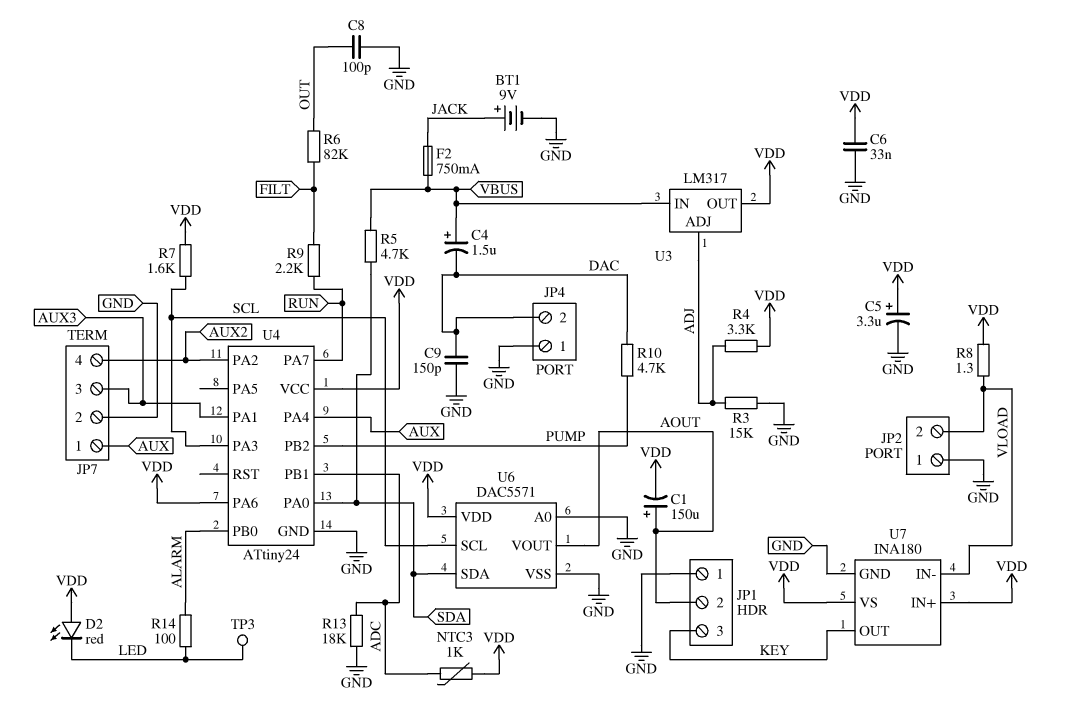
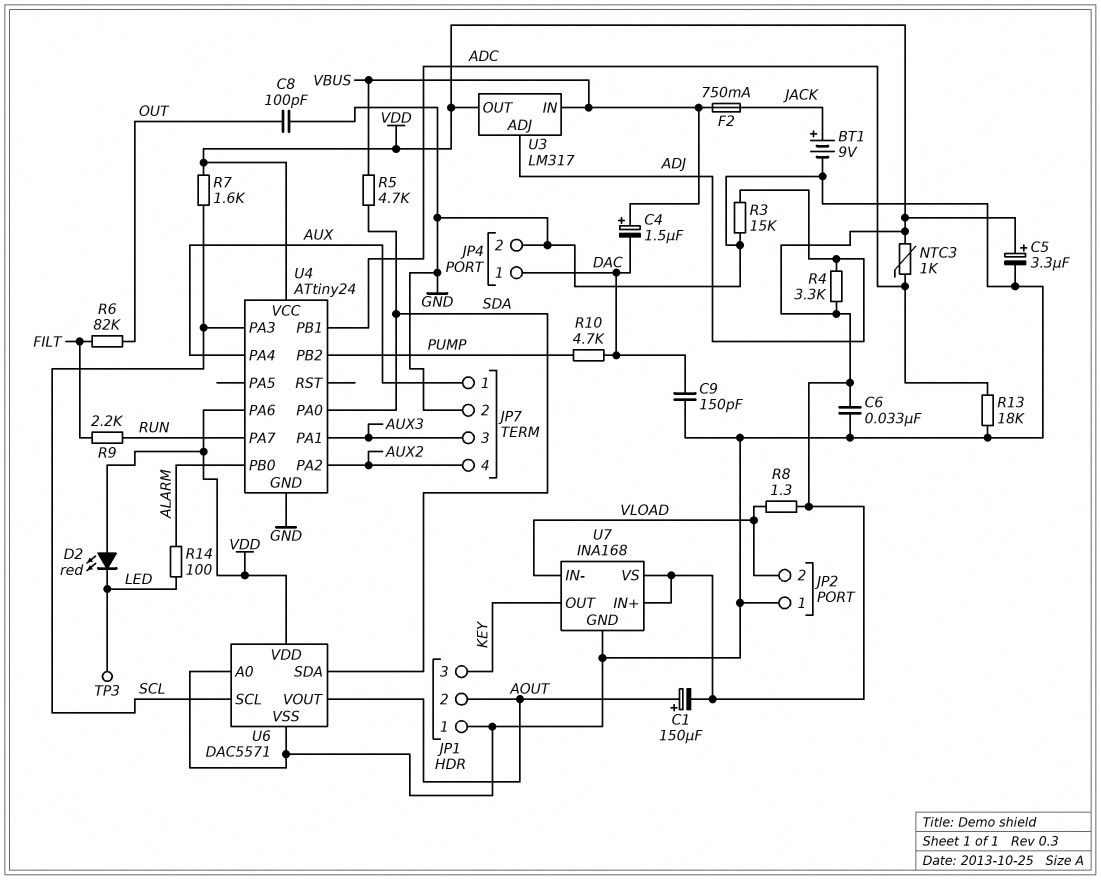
JP4 pin 1: GND -> DAC
JP4 pin 2: DAC -> GND
U7: INA180 -> INA168

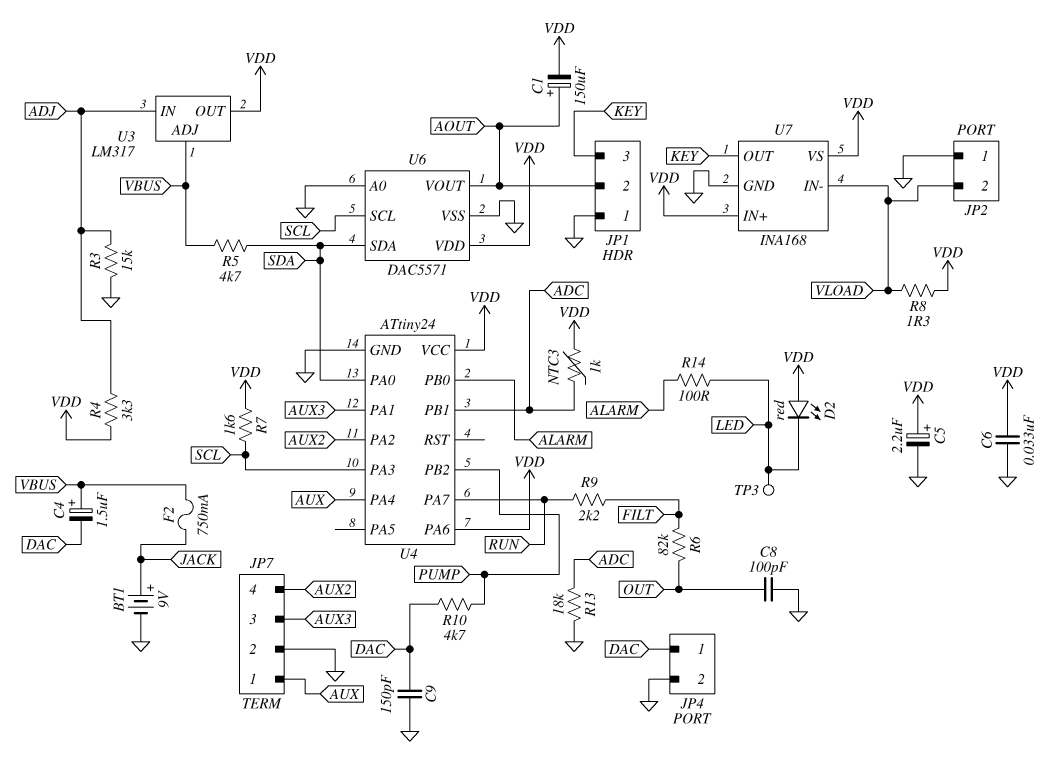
C5: 3.3uF (plus VDD, minus GND) -> 2.2uF (plus VDD, minus GND)
U3 pin ADJ: ADJ -> VBUS
U3 pin IN: VBUS -> ADJ

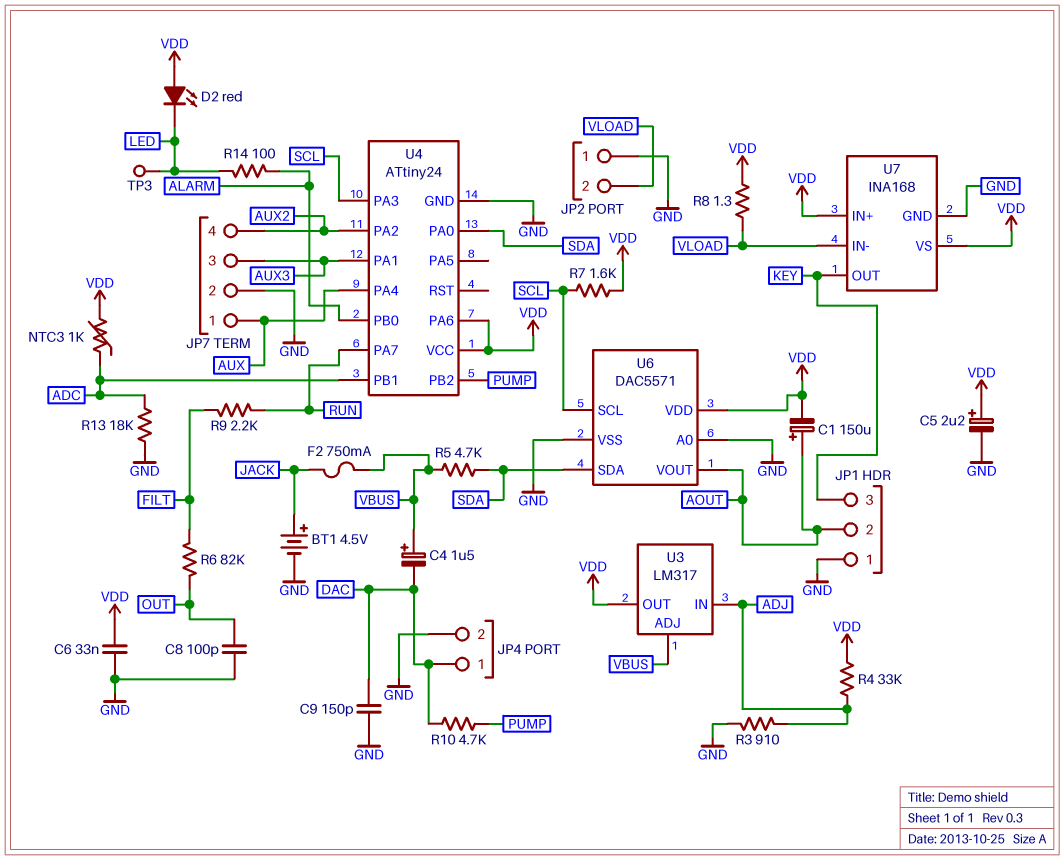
BT1: 9V (plus JACK, minus GND) -> 4.5V (plus JACK, minus GND)
R3: 15k (ADJ, GND) -> 910 (ADJ, GND)
R4: 3.3k (ADJ, VDD) -> 33k (ADJ, VDD)

